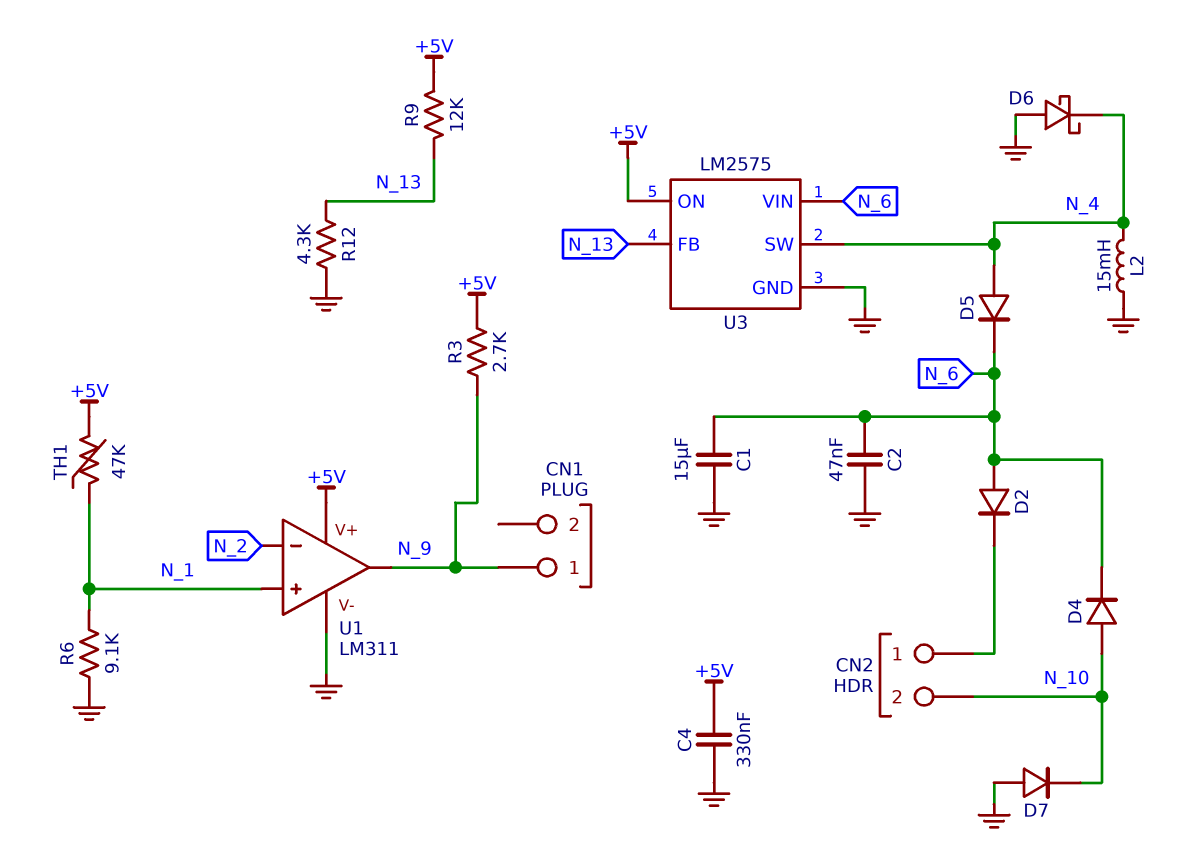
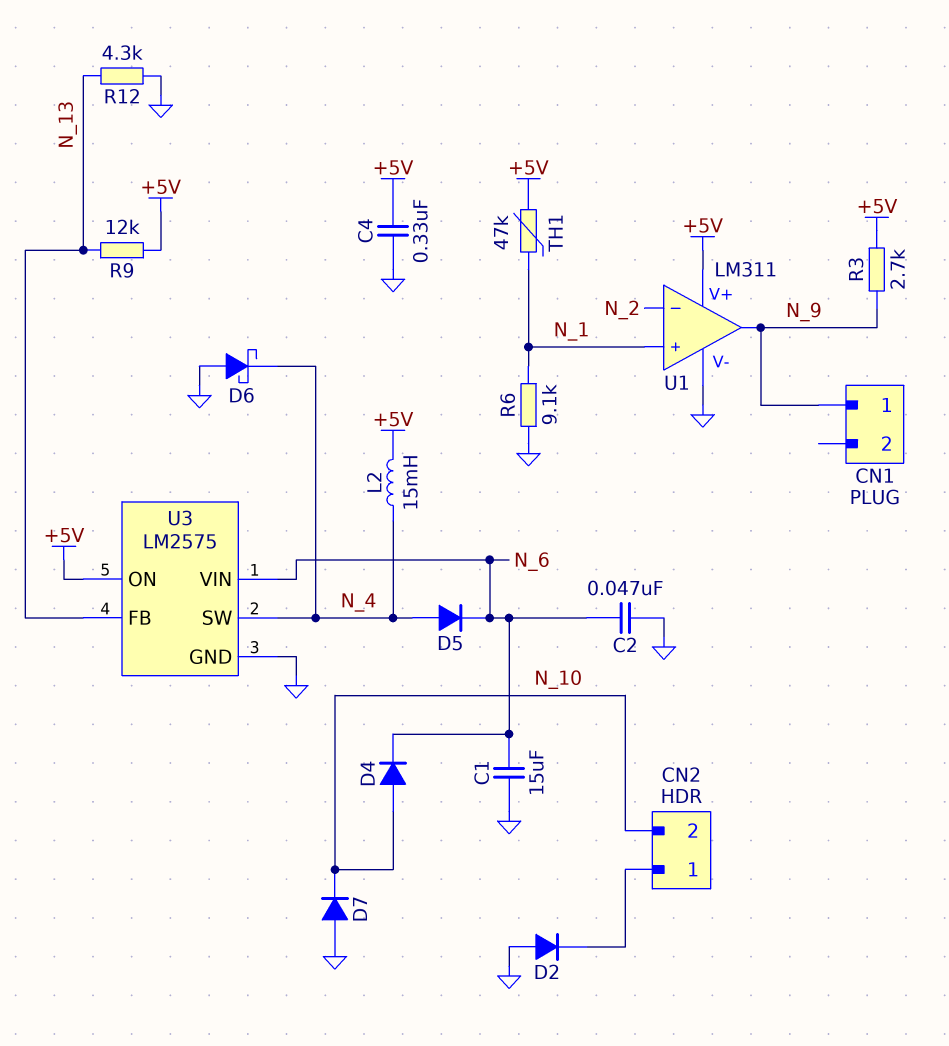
D2: diode (A N_6, K CN2/1) -> diode (A GND, K CN2/1)
L2: 15mH (GND, N_4) -> 15mH (+5V, N_4)

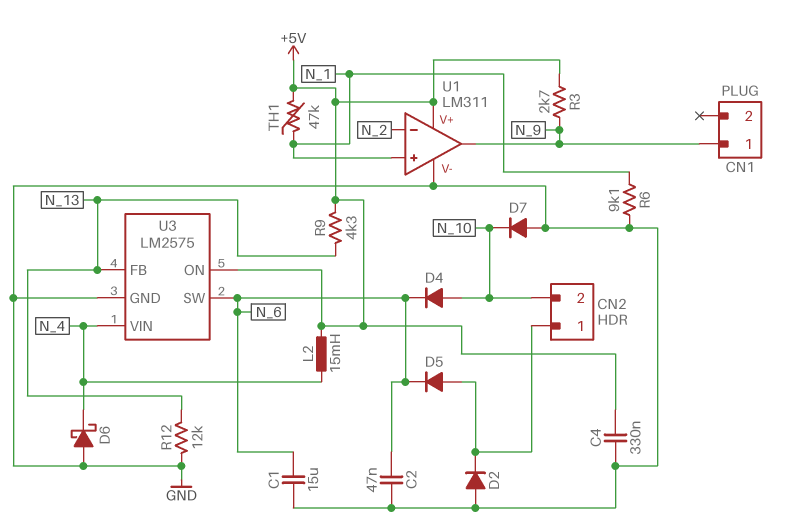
D5: diode (A N_4, K N_6) -> diode (A CN2/1, K N_6)
R9: 12k (+5V, N_13) -> 4.3k (+5V, N_13)
R12: 4.3k (GND, N_13) -> 12k (GND, N_13)
U3 pin SW: N_4 -> N_6
U3 pin VIN: N_6 -> N_4

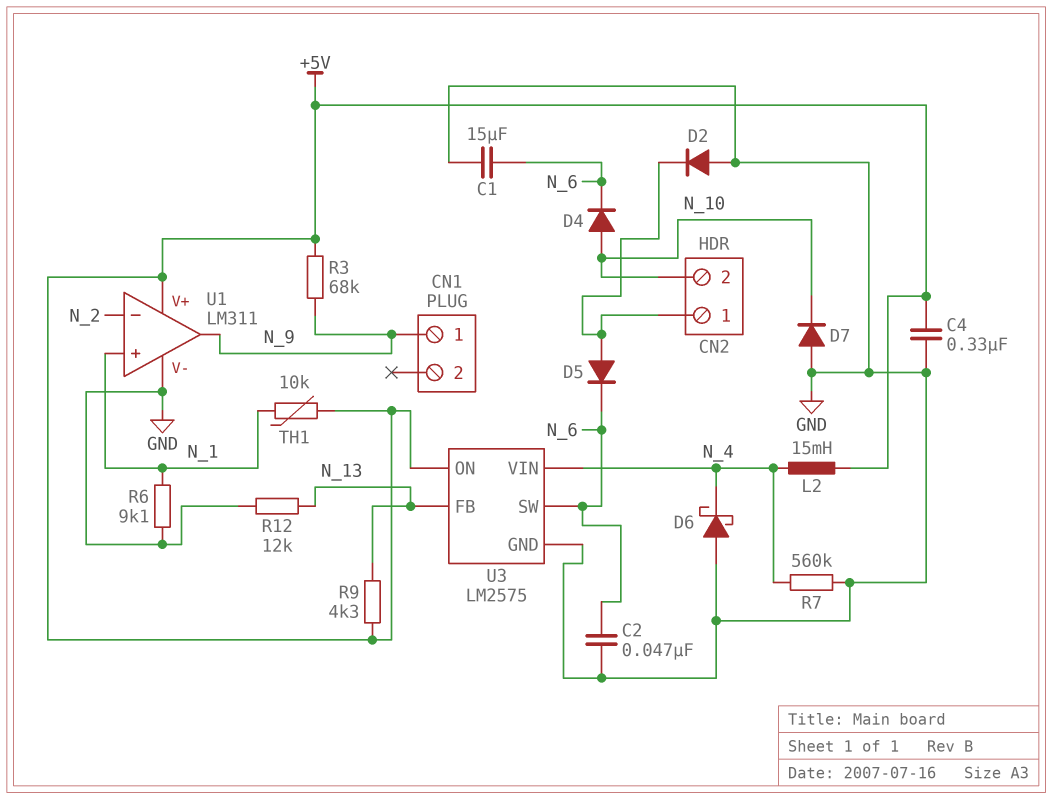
R3: 2.7k (+5V, N_9) -> 68k (+5V, N_9)
R7: none -> 560k (GND, N_4)
TH1: 47k (+5V, N_1) -> 10k (+5V, N_1)

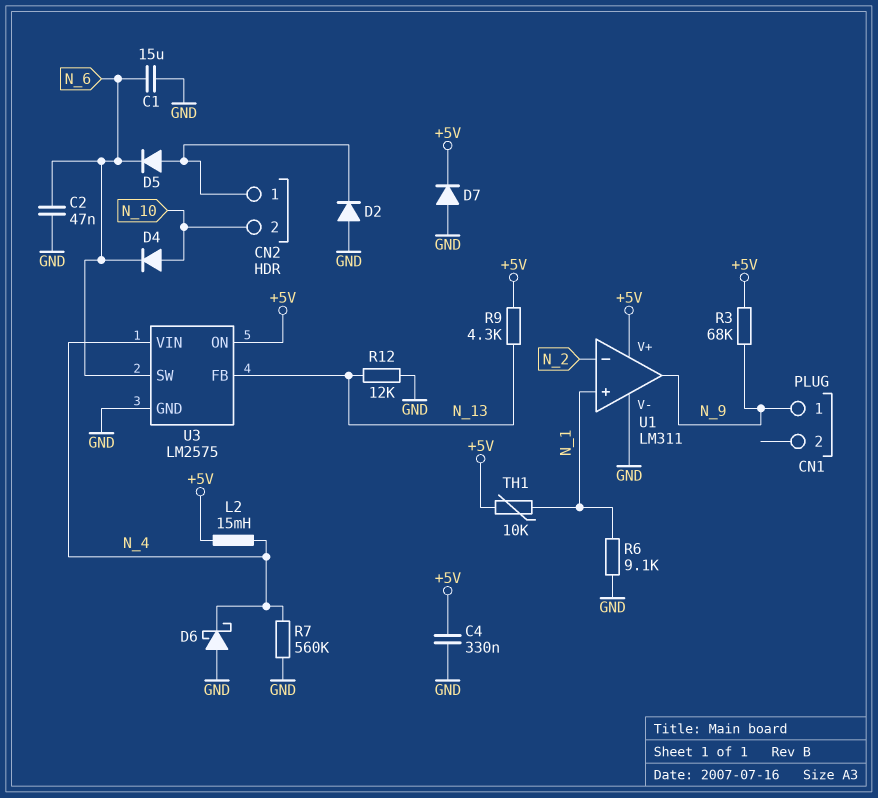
D7: diode (A GND, K N_10) -> diode (A GND, K +5V)

